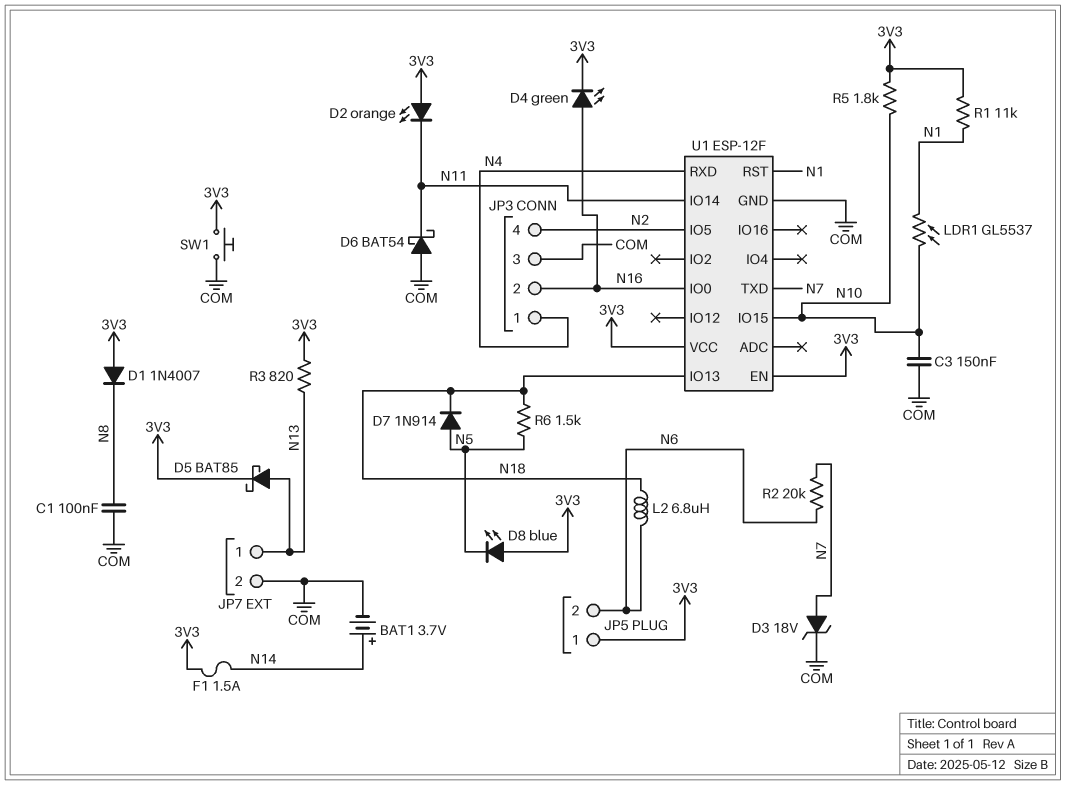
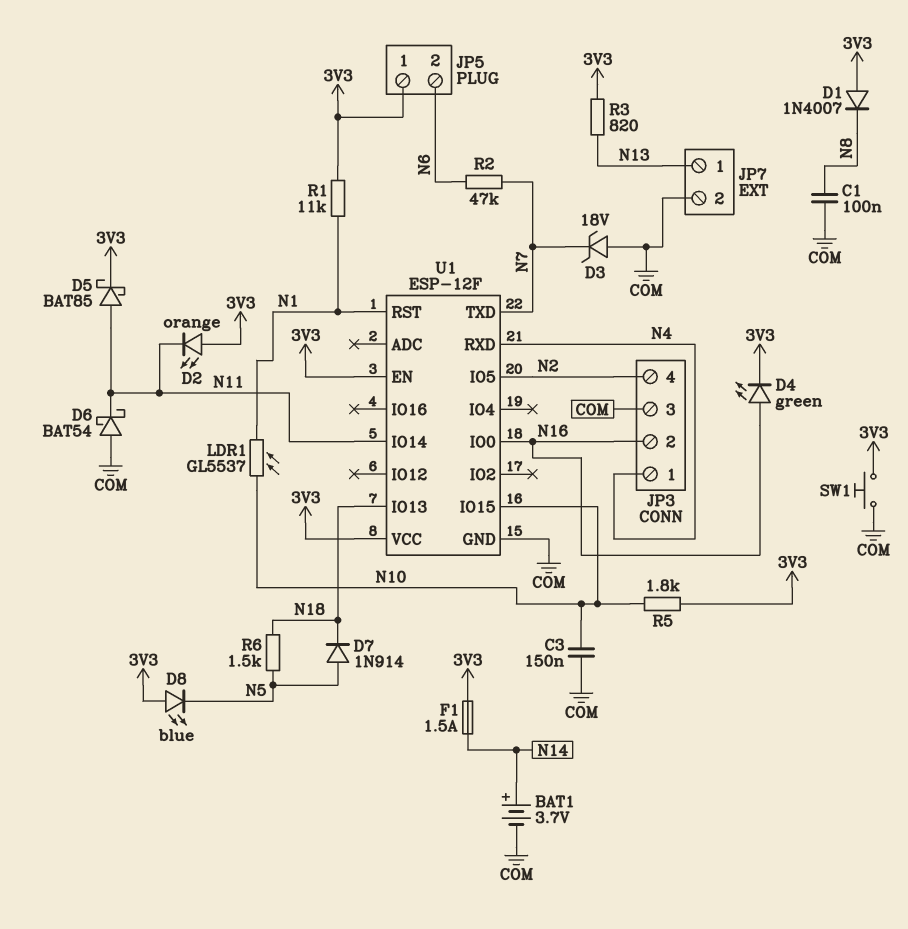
D3: zener 18V (A N7, K COM) -> zener 18V (A COM, K N7)
D5: schottky BAT85 (A N13, K 3V3) -> schottky BAT85 (A N11, K 3V3)
L2: 6.8uH (N6, N18) -> none
R2: 20k (N6, N7) -> 47k (N6, N7)

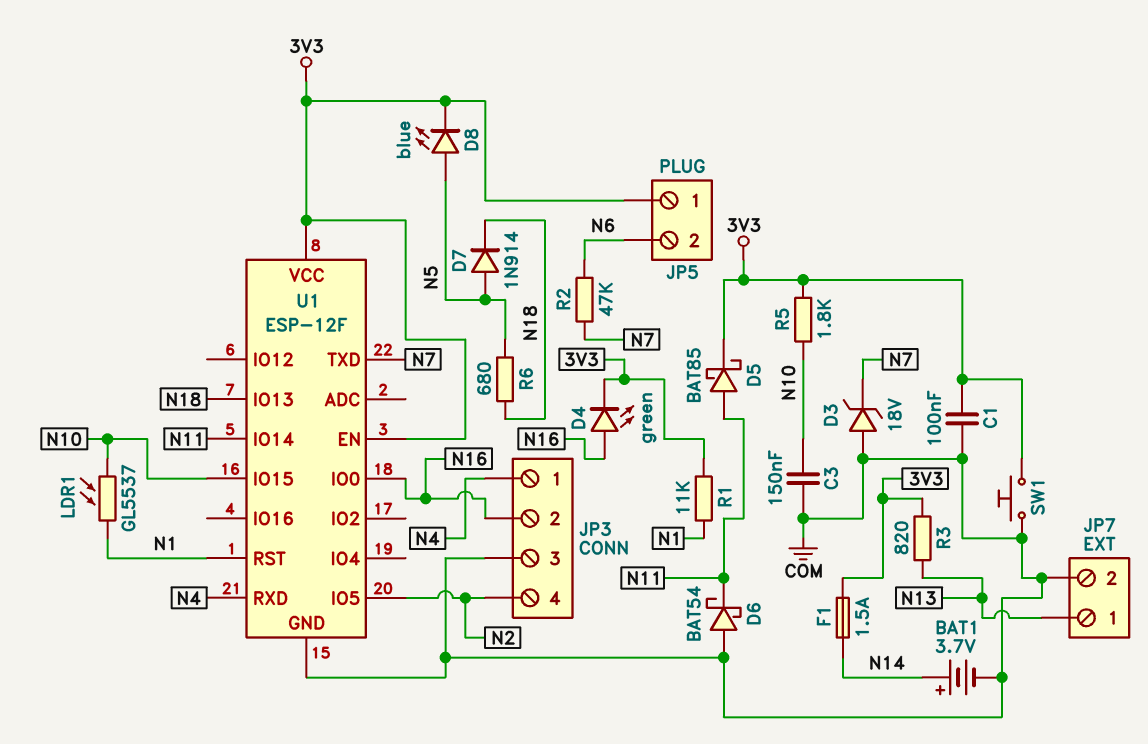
C1: 100nF (COM, N8) -> 100nF (3V3, COM)
D1: diode 1N4007 (A 3V3, K N8) -> none
D2: LED orange (A 3V3, K N11) -> none
D8: LED blue (A 3V3, K N5) -> LED blue (A N5, K 3V3)
R6: 1.5k (N5, N18) -> 680 (N5, N18)

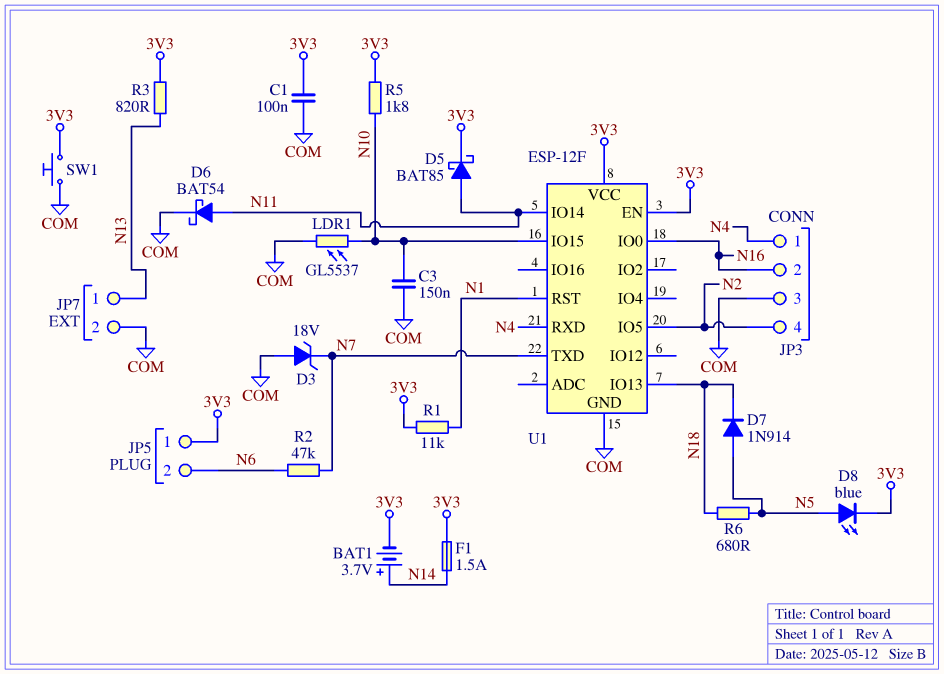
BAT1: 3.7V (plus N14, minus COM) -> 3.7V (plus N14, minus 3V3)
D4: LED green (A N16, K 3V3) -> none
D6: schottky BAT54 (A COM, K N11) -> schottky BAT54 (A N11, K COM)
LDR1: GL5537 (N1, N10) -> GL5537 (COM, N10)

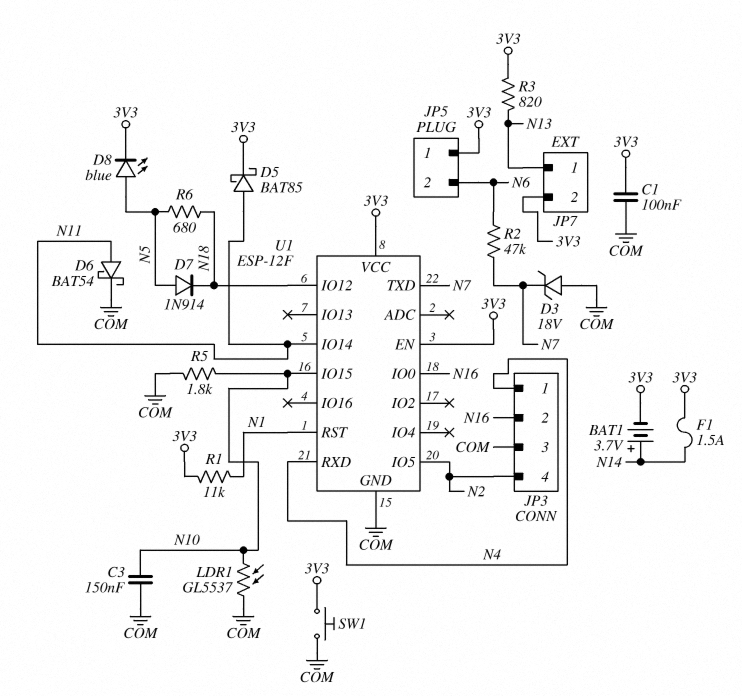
JP7 pin 2: COM -> 3V3
R5: 1.8k (3V3, N10) -> 1.8k (COM, N10)
U1 pin IO12: none -> N18
U1 pin IO13: N18 -> none

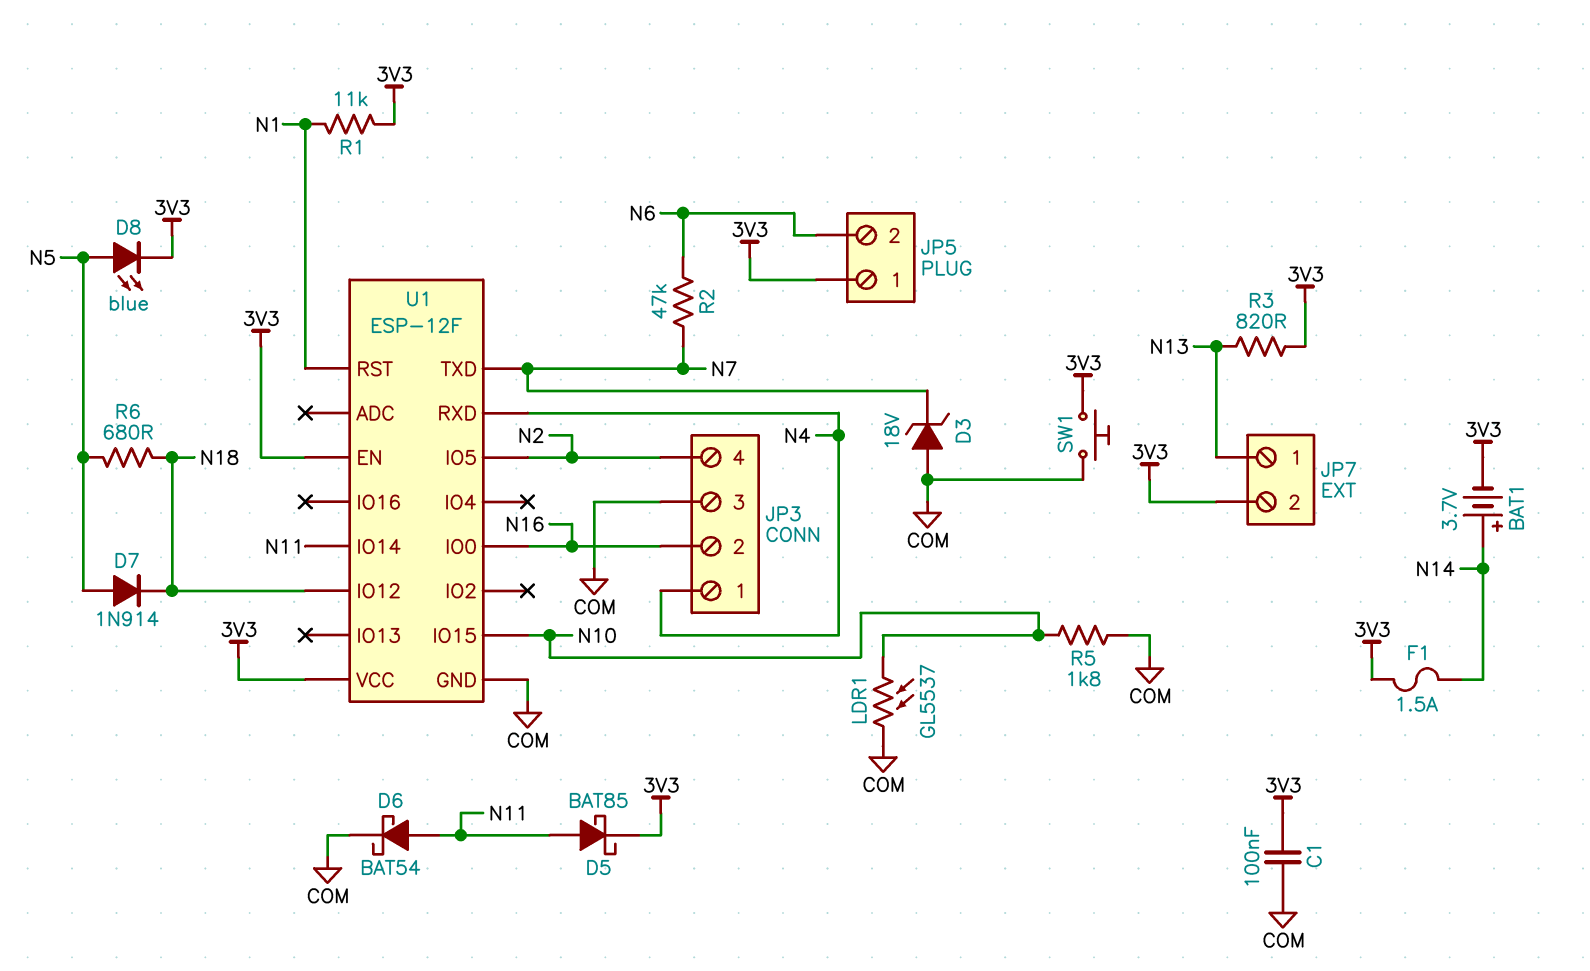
C3: 150nF (COM, N10) -> none

